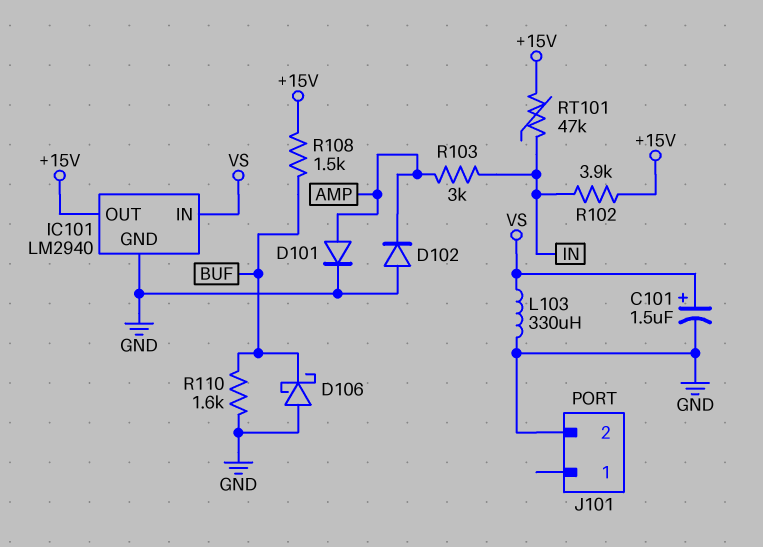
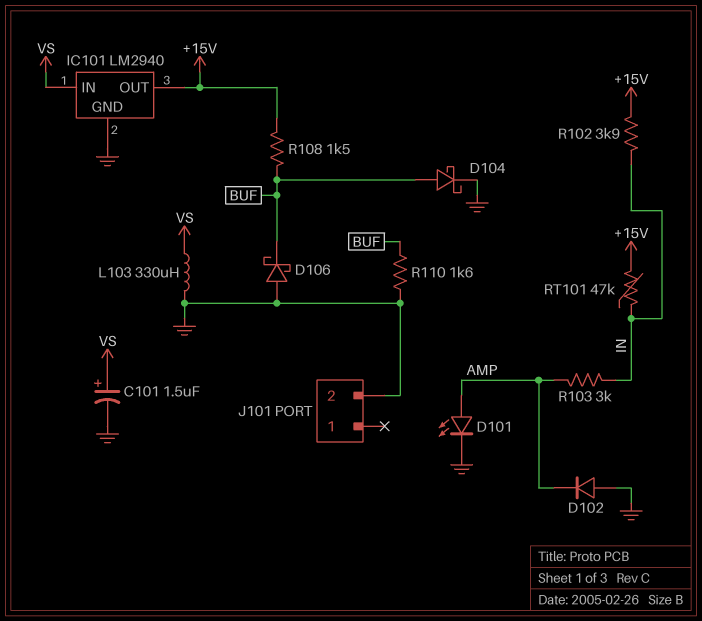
D101: diode (A AMP, K GND) -> LED (A AMP, K GND)
D104: none -> schottky (A BUF, K GND)

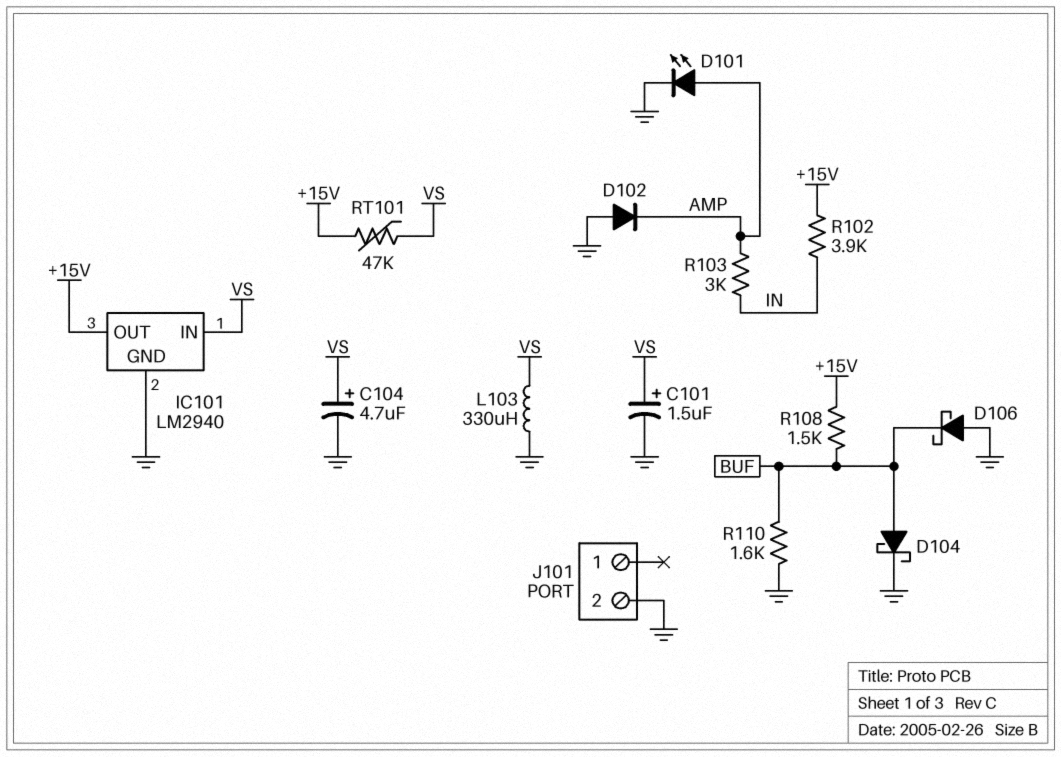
C104: none -> 4.7uF (plus VS, minus GND)
RT101: 47k (+15V, IN) -> 47k (+15V, VS)

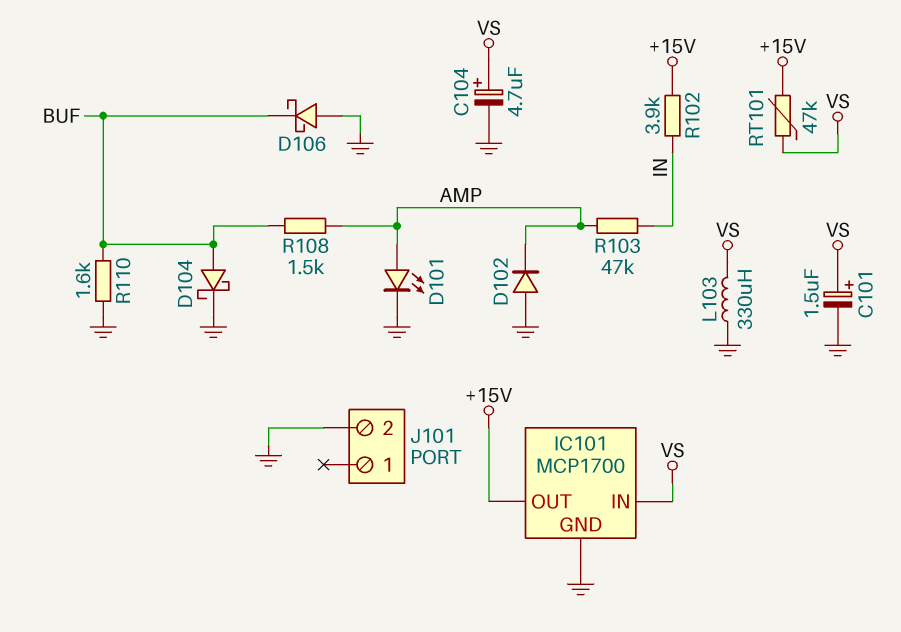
IC101: LM2940 -> MCP1700
R103: 3k (AMP, IN) -> 47k (AMP, IN)
R108: 1.5k (+15V, BUF) -> 1.5k (AMP, BUF)

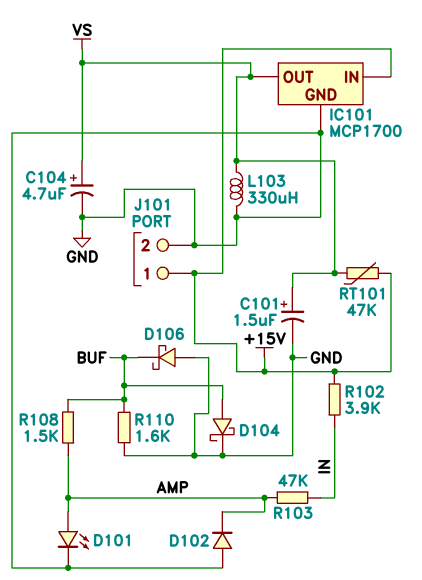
IC101 pin IN: VS -> +15V
IC101 pin OUT: +15V -> VS
J101 pin 1: none -> +15V

